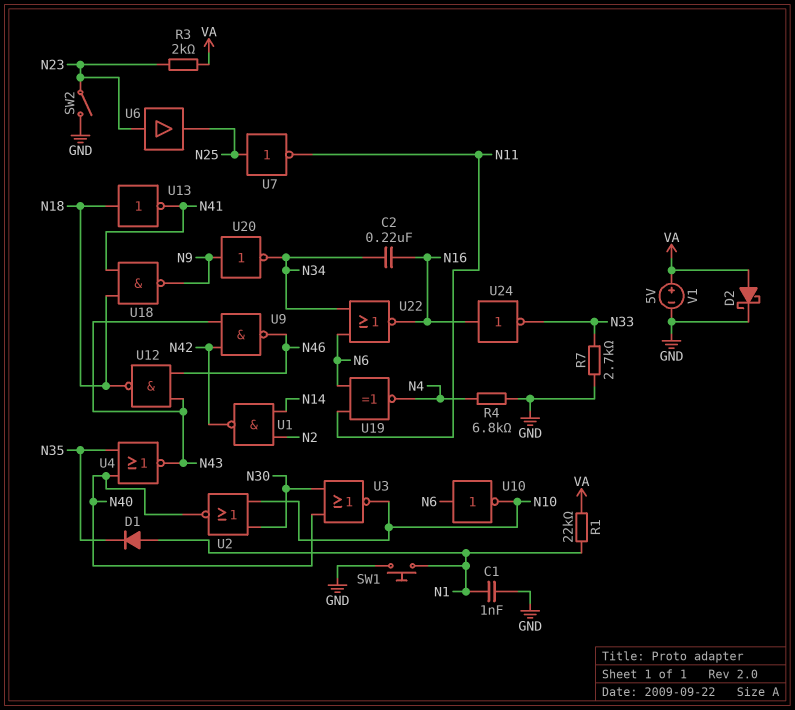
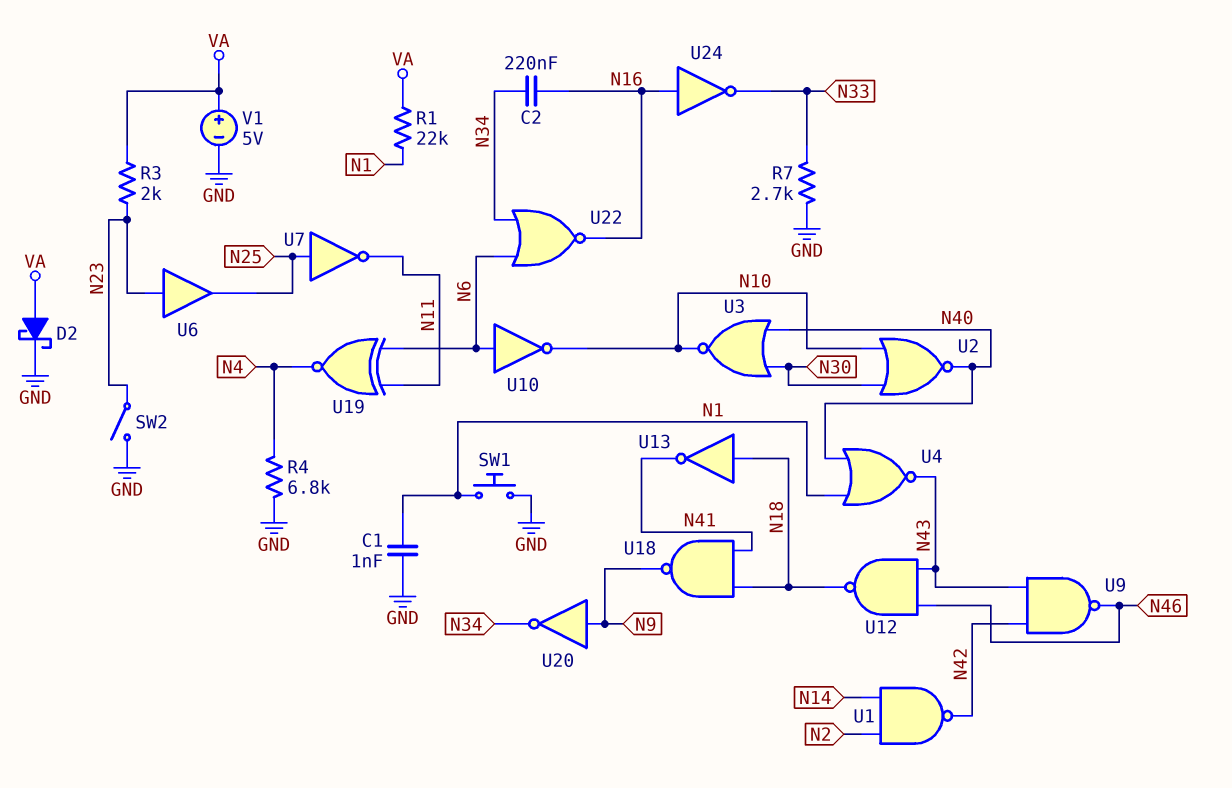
D1: diode (A N1, K N35) -> none
U4: NOR (in N35, in N40, out N43) -> NOR (in N1, in N40, out N43)

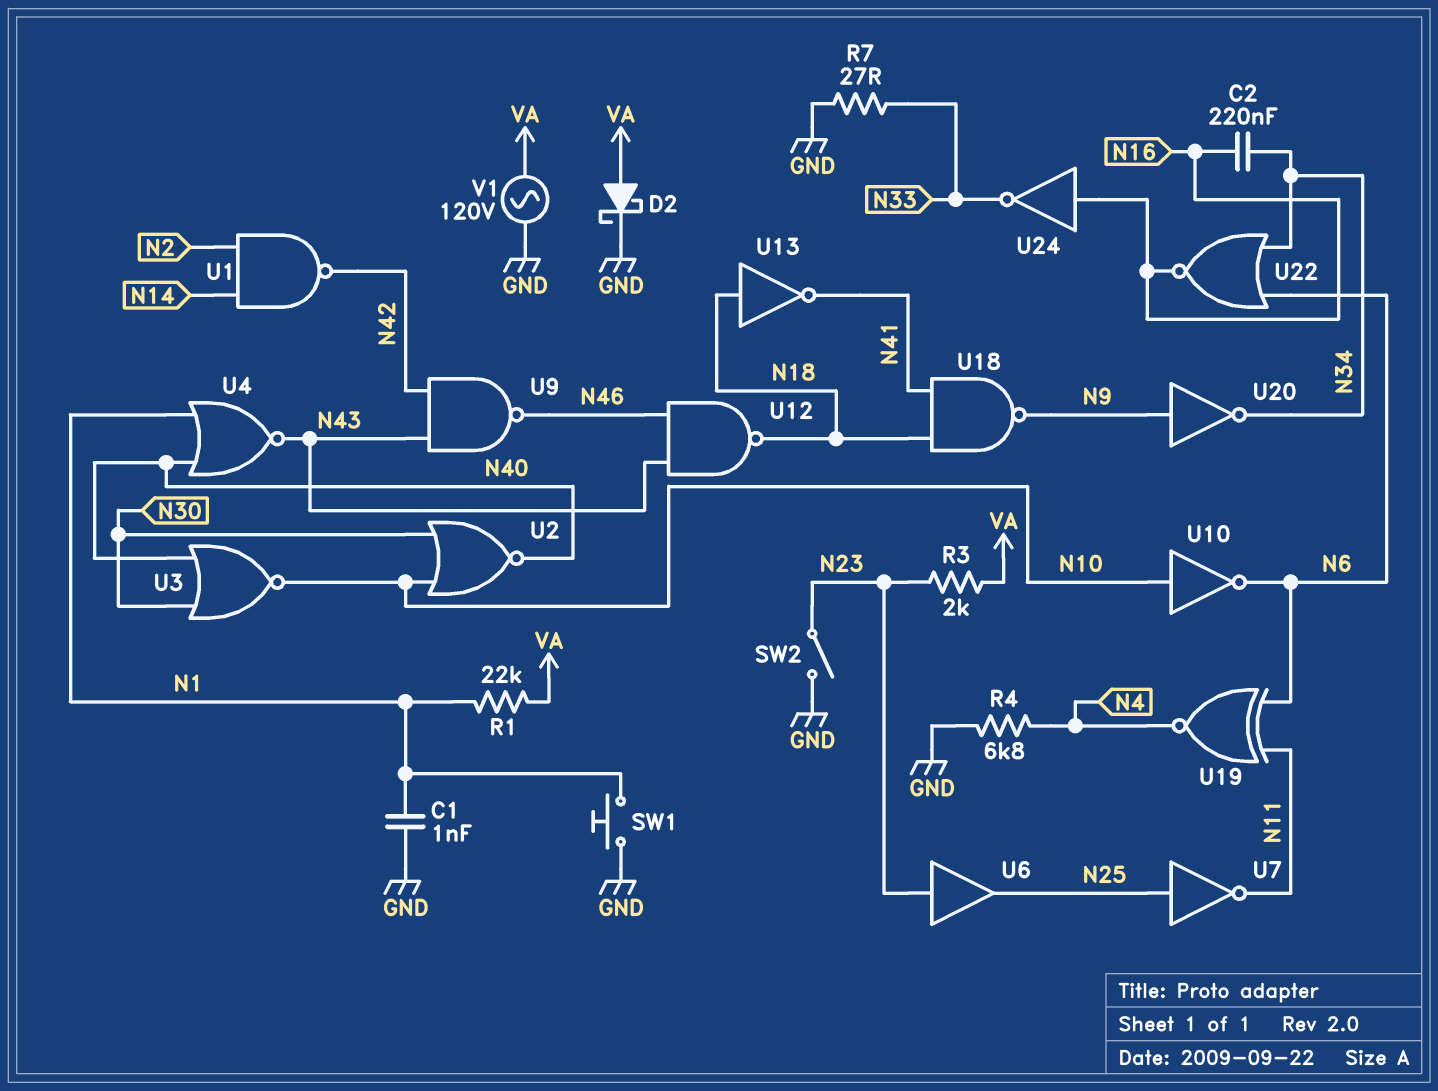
R7: 2.7k (GND, N33) -> 27 (GND, N33)
U10: NOT (in N6, out N10) -> NOT (in N10, out N6)
V1: 5V (plus VA, minus GND) -> AC 120V (GND, VA)

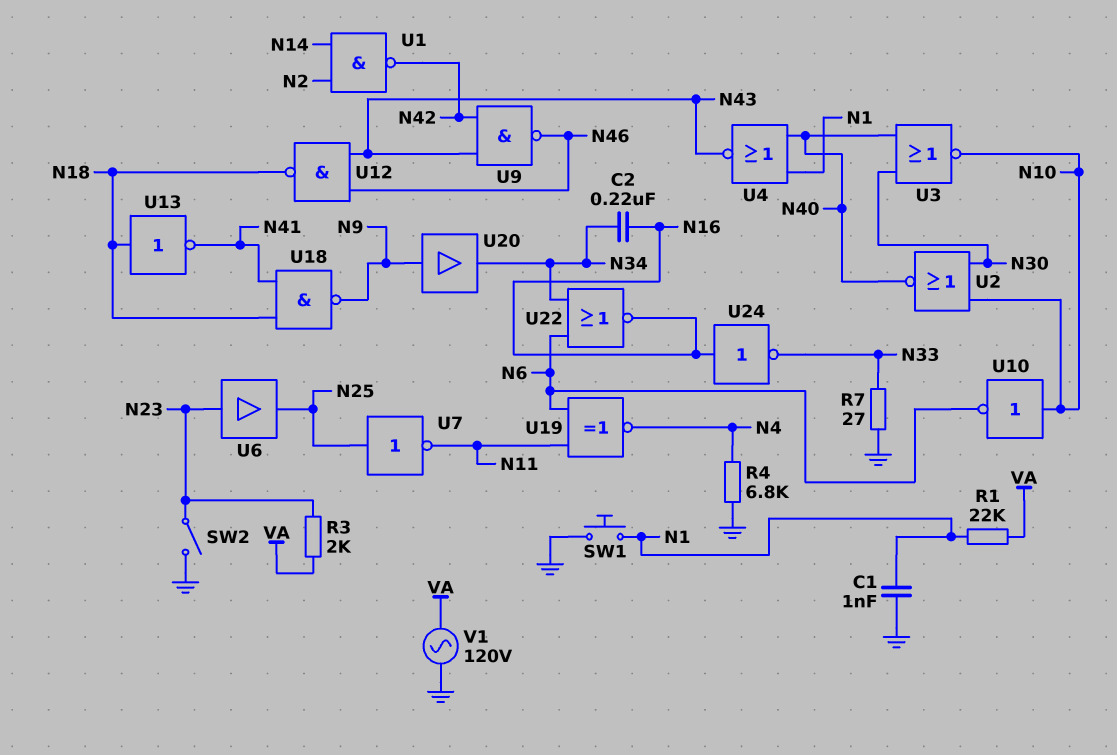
D2: schottky (A VA, K GND) -> none
U20: NOT (in N9, out N34) -> buffer (in N9, out N34)

